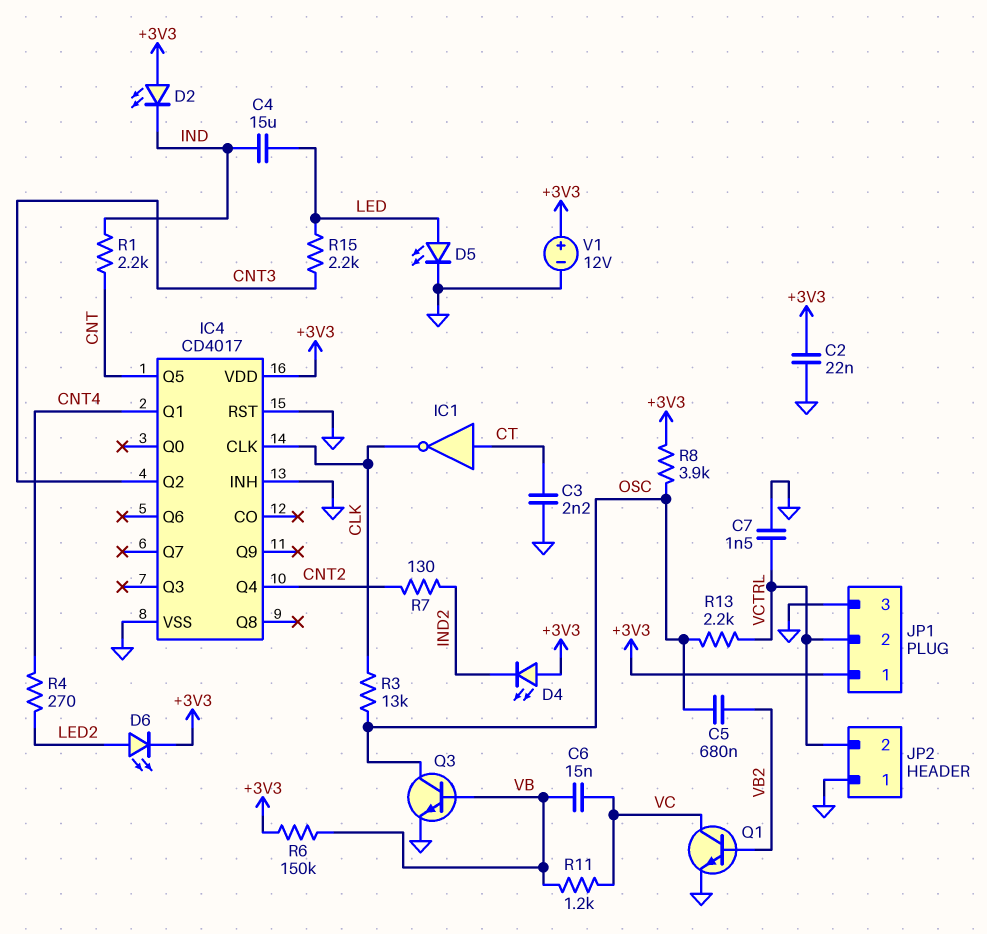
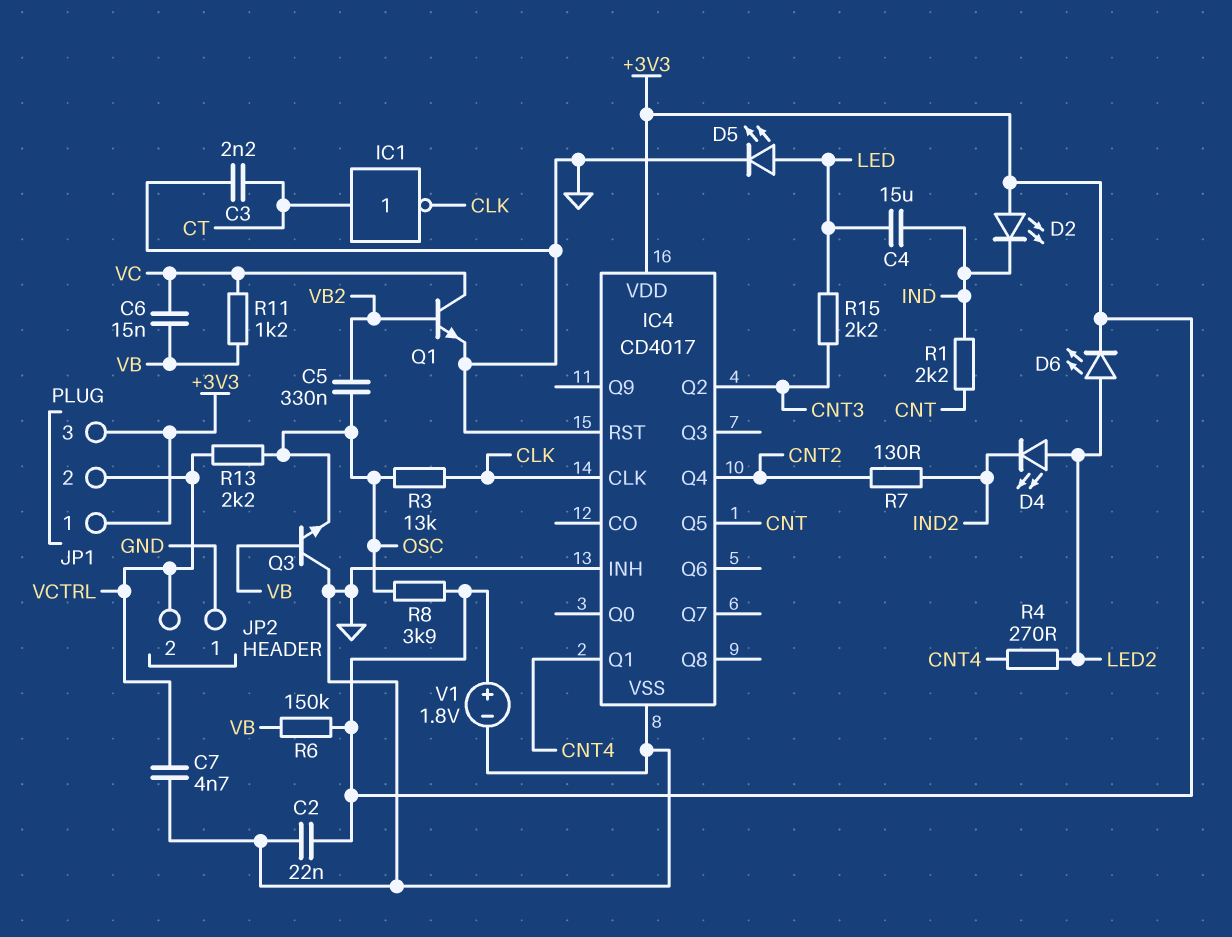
C5: 680nF (OSC, VB2) -> 330nF (OSC, VB2)
C7: 1.5nF (GND, VCTRL) -> 4.7nF (GND, VCTRL)
D4: LED (A +3V3, K IND2) -> LED (A LED2, K IND2)
JP1 pin 3: GND -> +3V3
Q3: NPN (B VB, C OSC, E GND) -> NPN (B VB, C GND, E OSC)
V1: 12V (plus +3V3, minus GND) -> 1.8V (plus +3V3, minus GND)

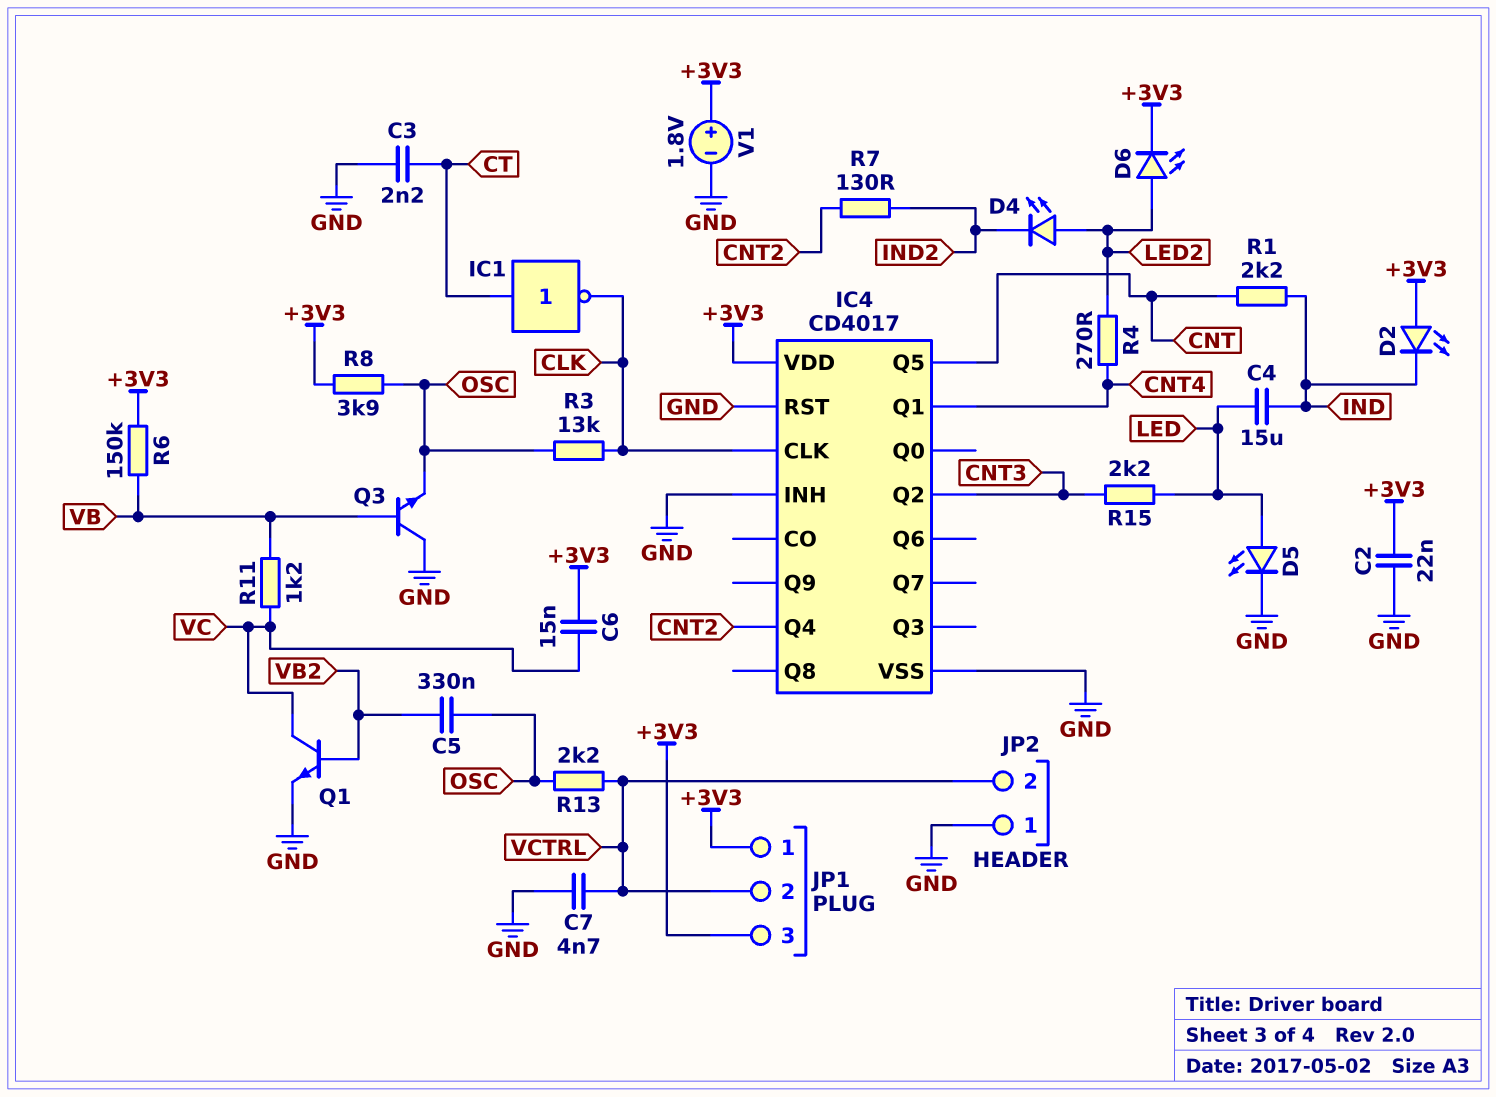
C6: 15nF (VB, VC) -> 15nF (+3V3, VC)

